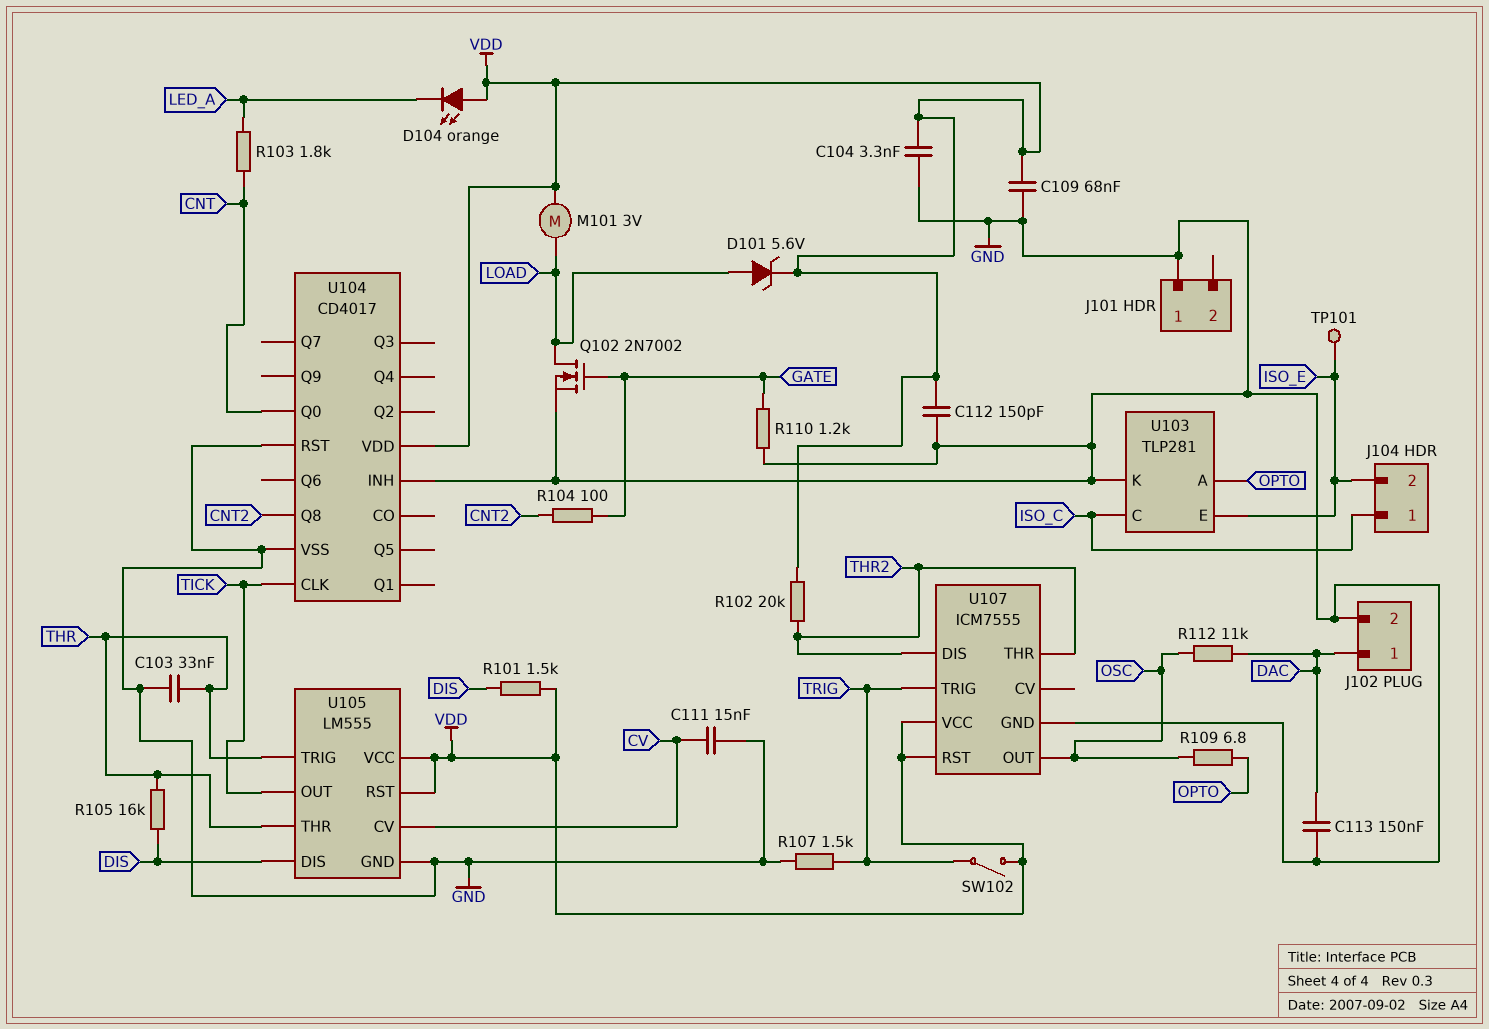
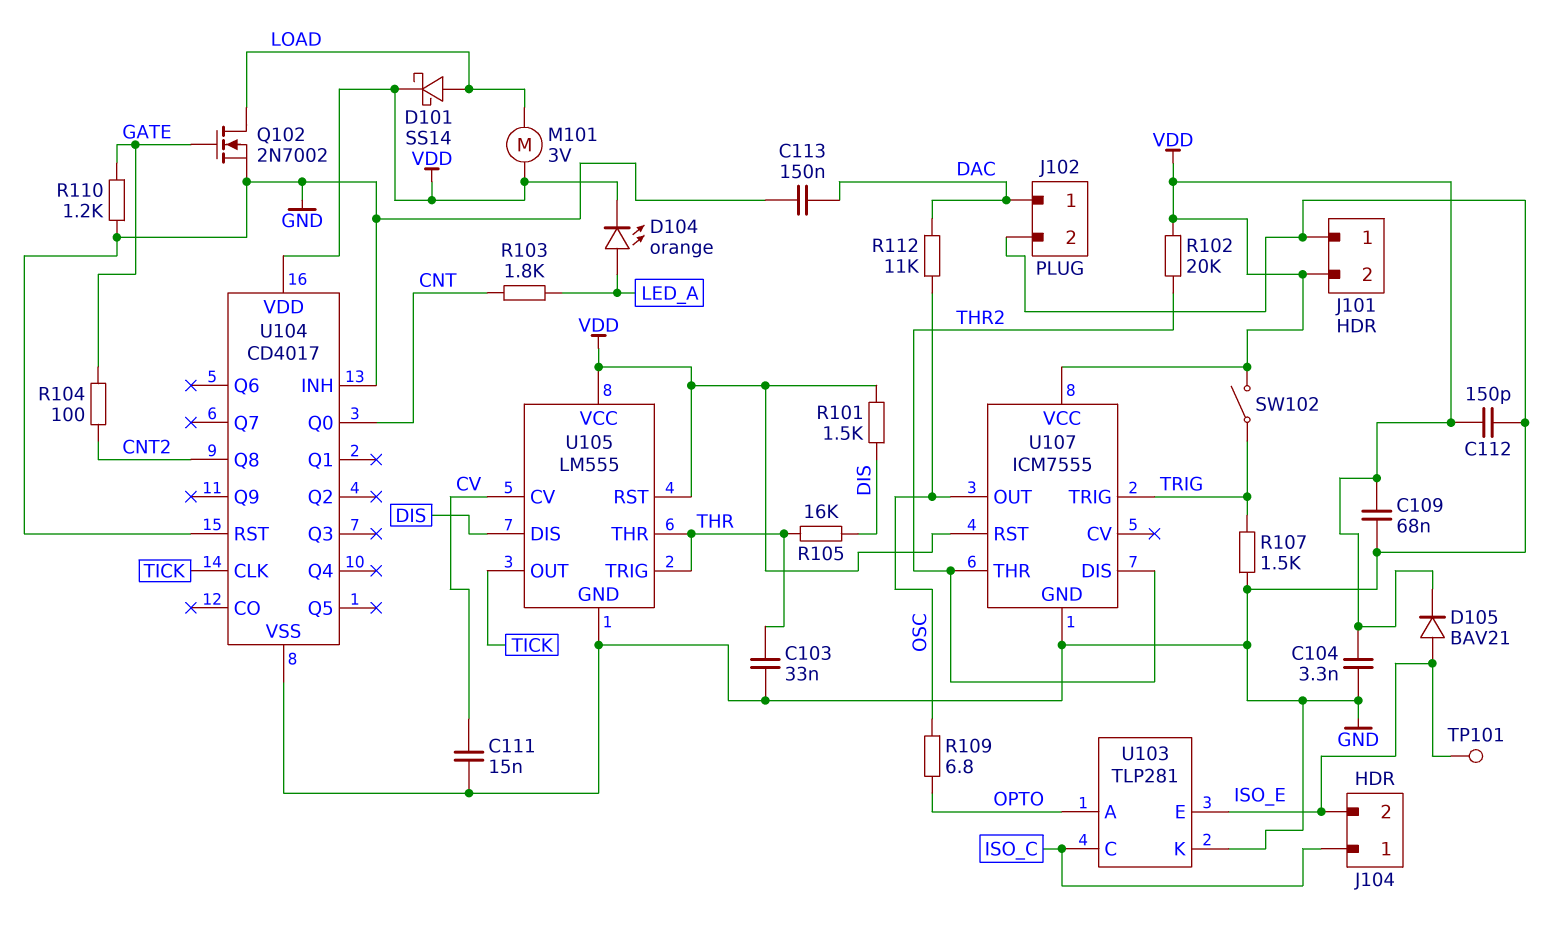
D101: zener 5.6V (A LOAD, K VDD) -> schottky SS14 (A LOAD, K VDD)
D104: LED orange (A VDD, K LED_A) -> LED orange (A LED_A, K VDD)
D105: none -> diode BAV21 (A ISO_E, K VDD)
J101 pin 2: none -> VDD

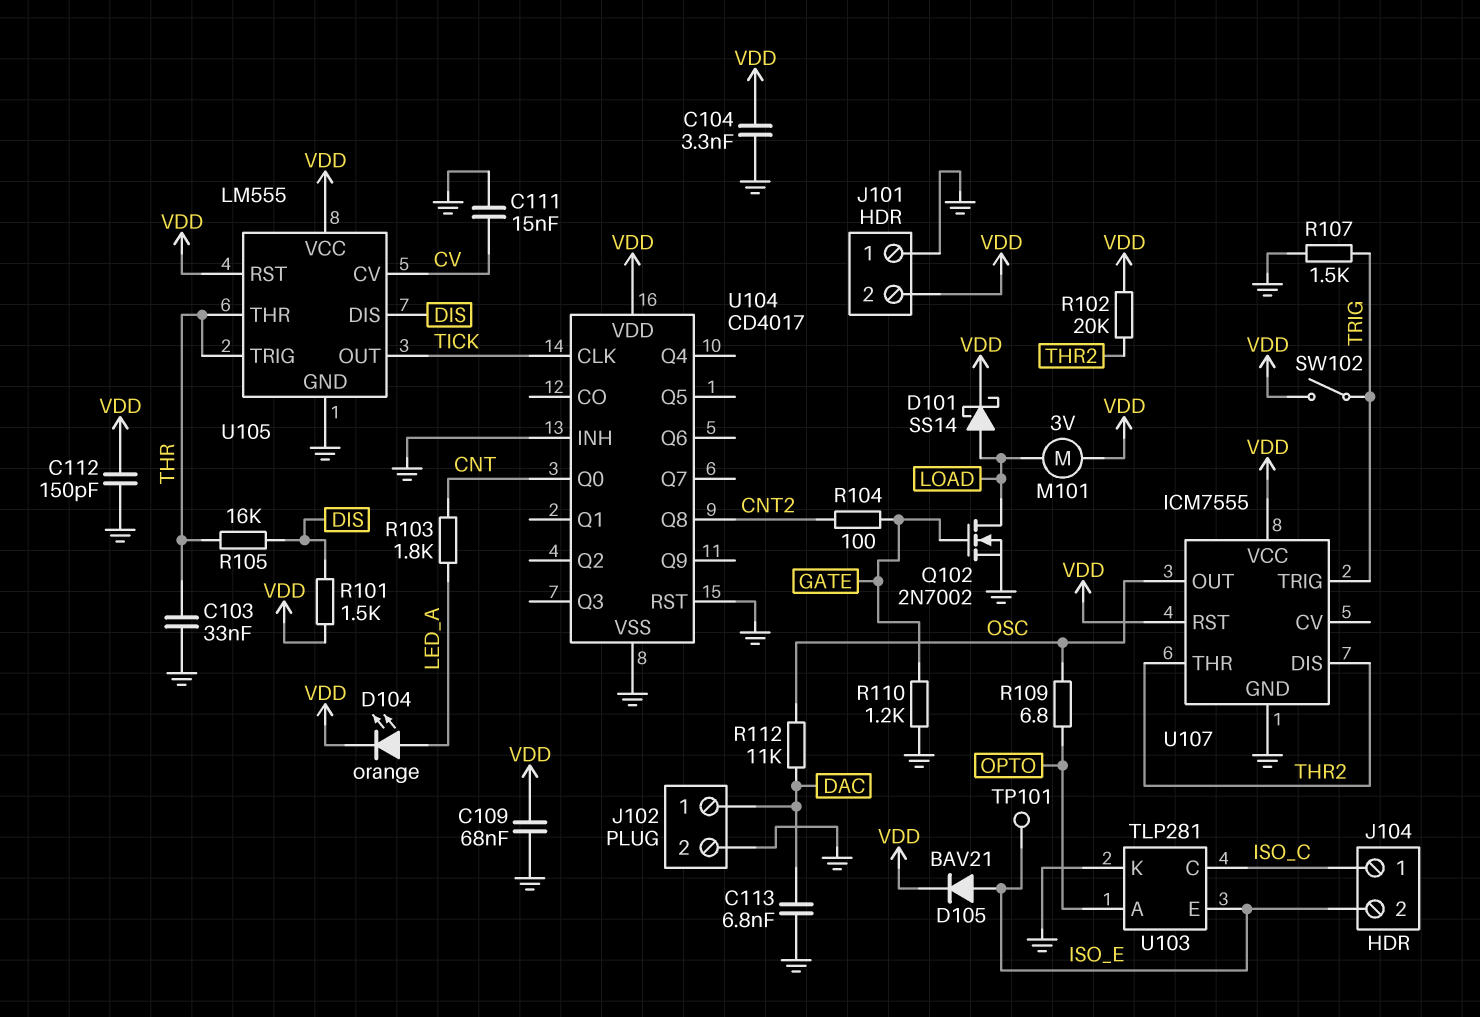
C113: 150nF (DAC, GND) -> 6.8nF (DAC, GND)

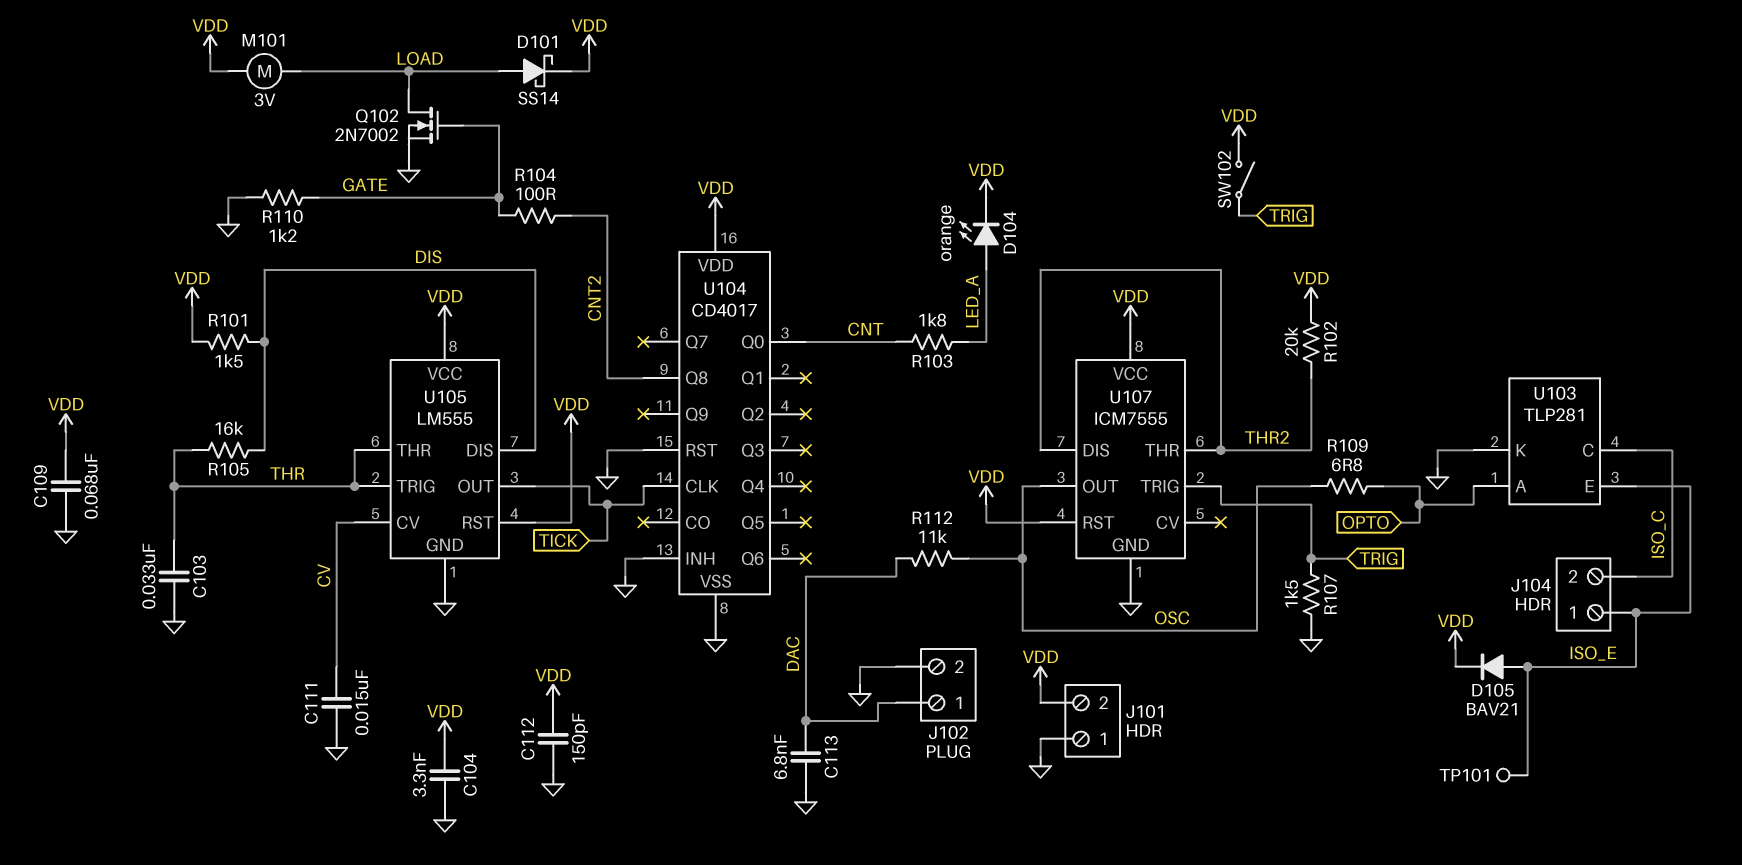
J104 pin 1: ISO_C -> ISO_E
J104 pin 2: ISO_E -> ISO_C

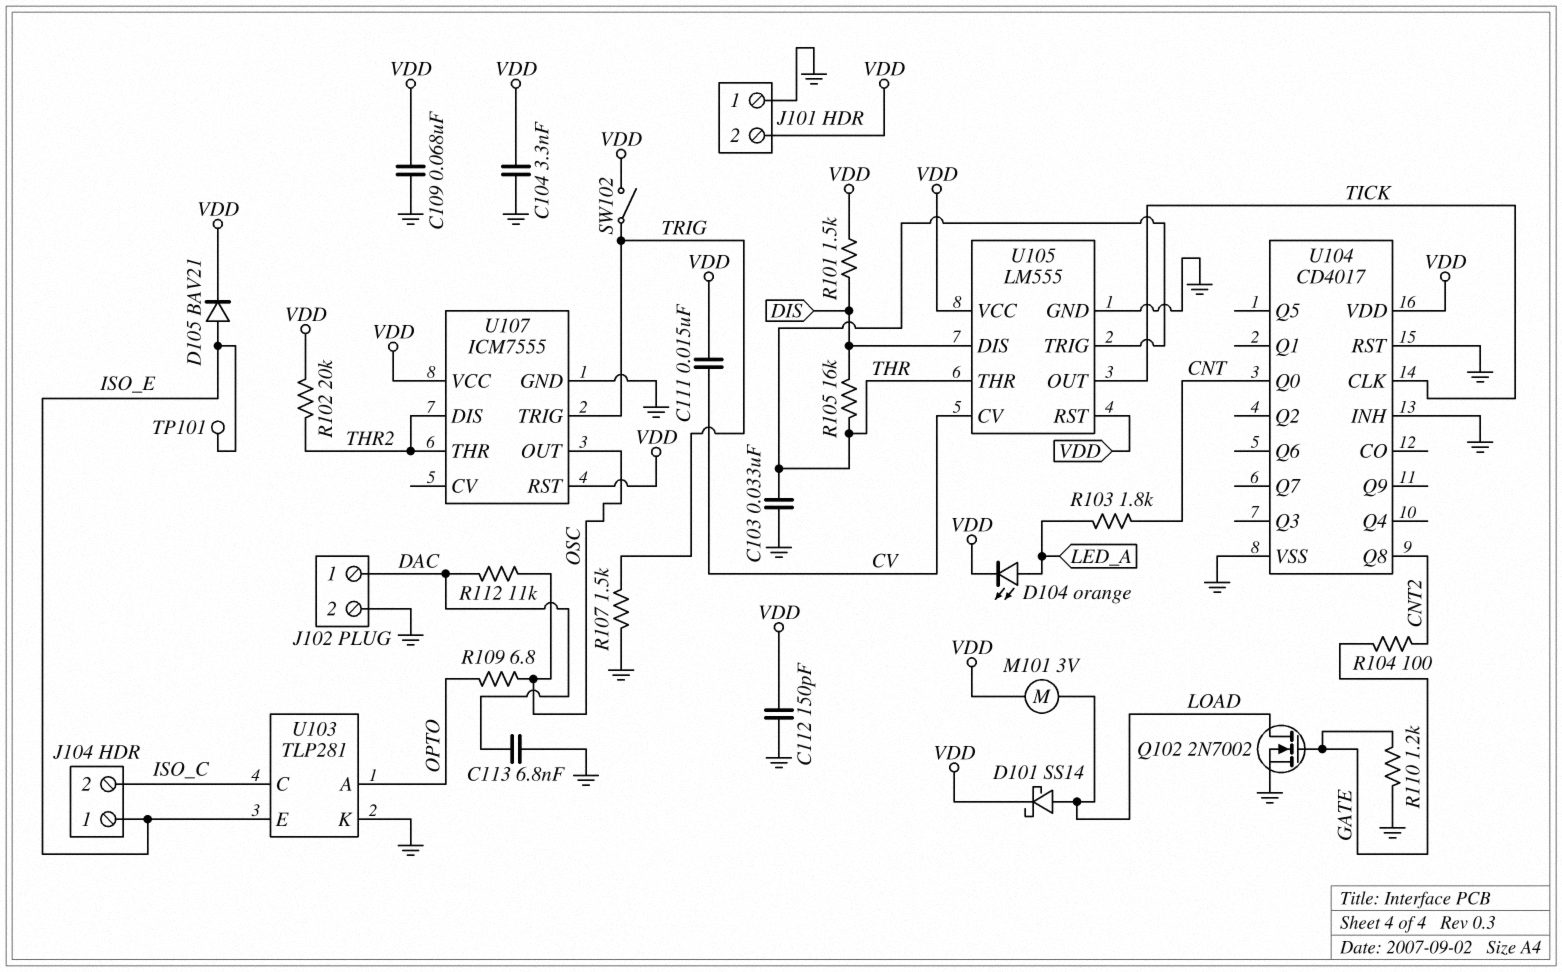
C111: 15nF (CV, GND) -> 15nF (CV, VDD)

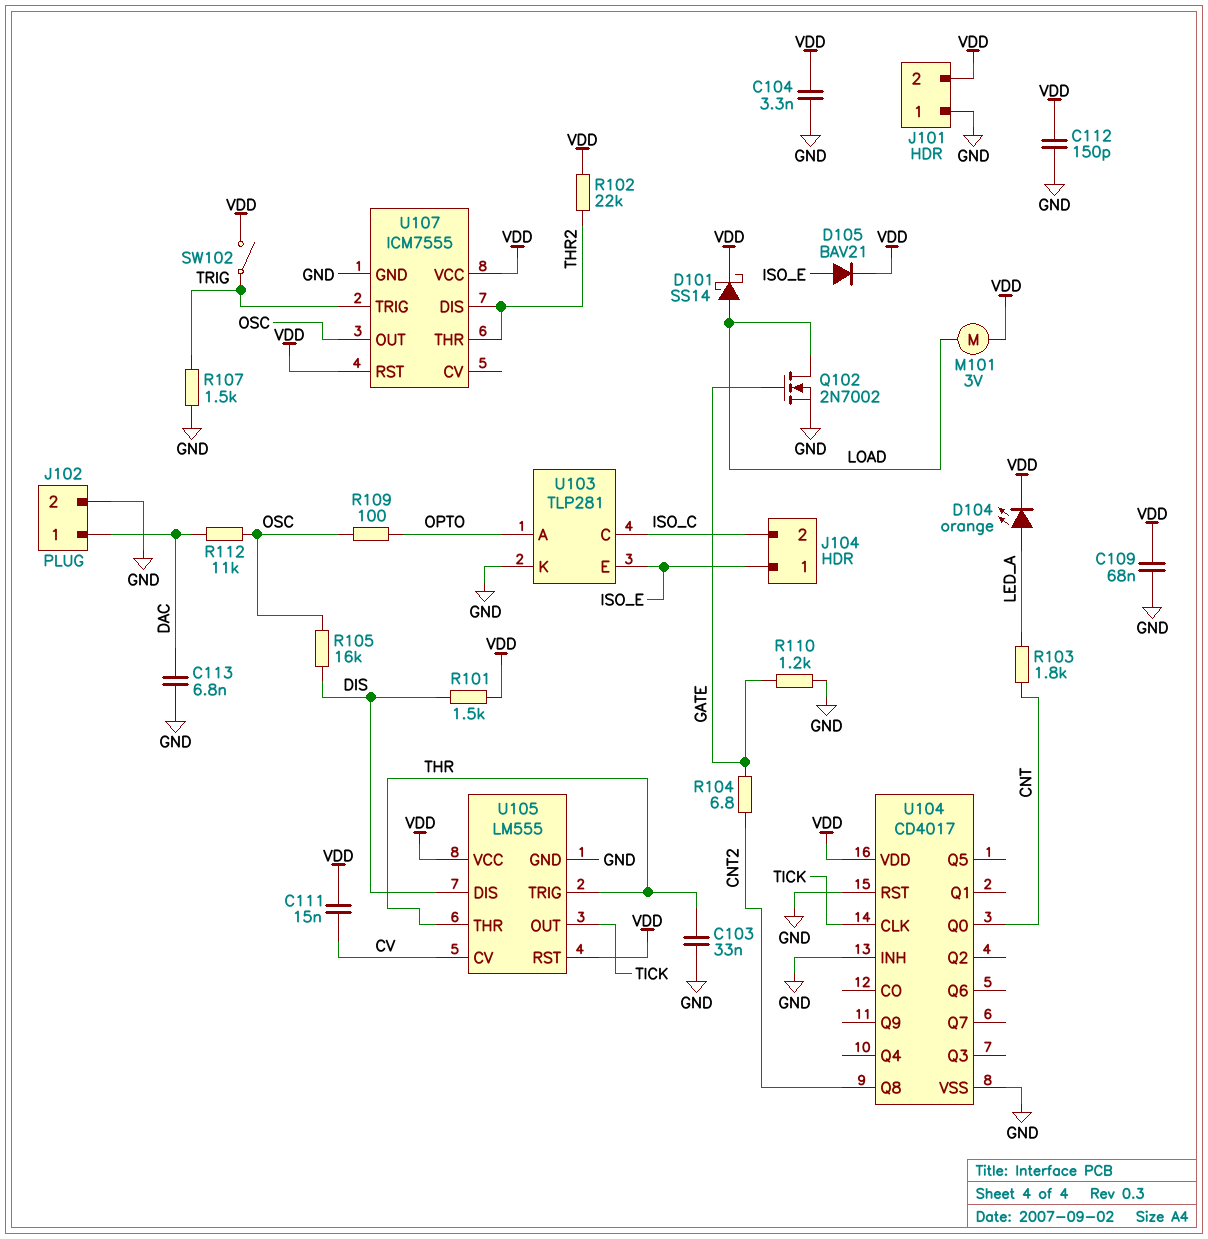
R102: 20k (THR2, VDD) -> 22k (THR2, VDD)
R104: 100 (CNT2, GATE) -> 6.8 (CNT2, GATE)
R105: 16k (DIS, THR) -> 16k (DIS, OSC)
R109: 6.8 (OPTO, OSC) -> 100 (OPTO, OSC)
TP101: test point (ISO_E) -> none

